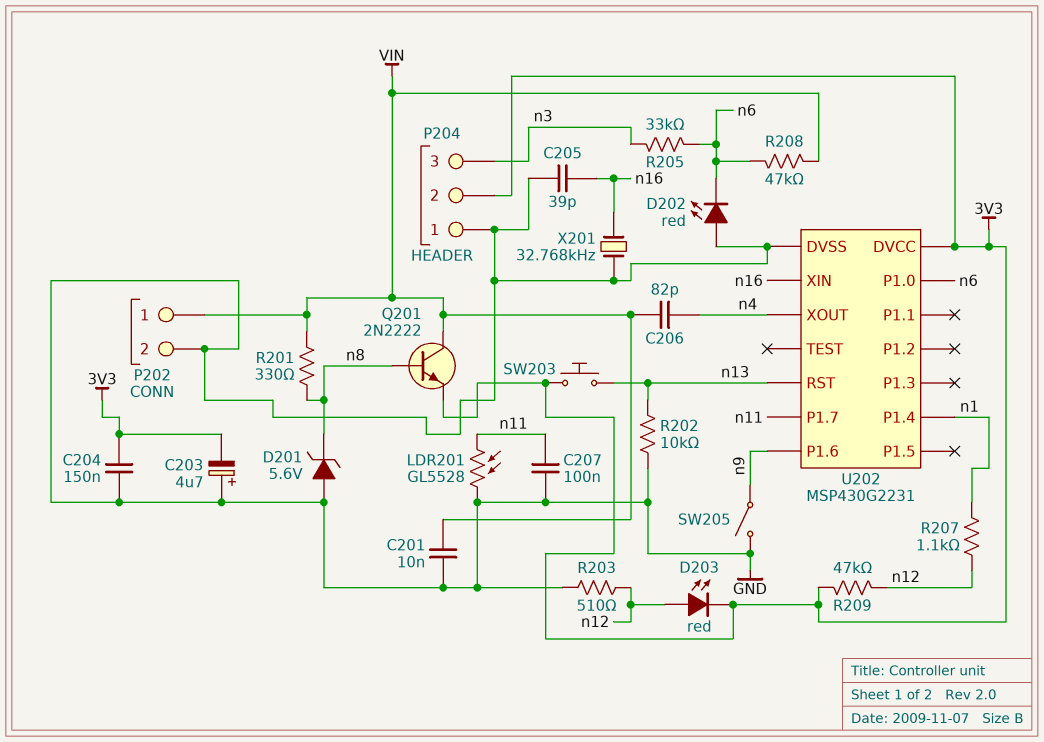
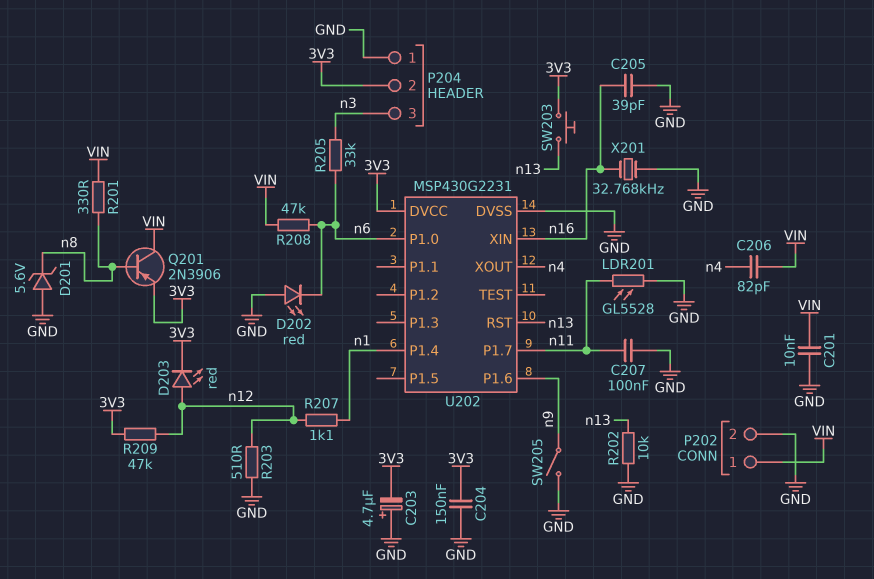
Q201: NPN 2N2222 (B n8, C VIN, E 3V3) -> PNP 2N3906 (B n8, C VIN, E 3V3)

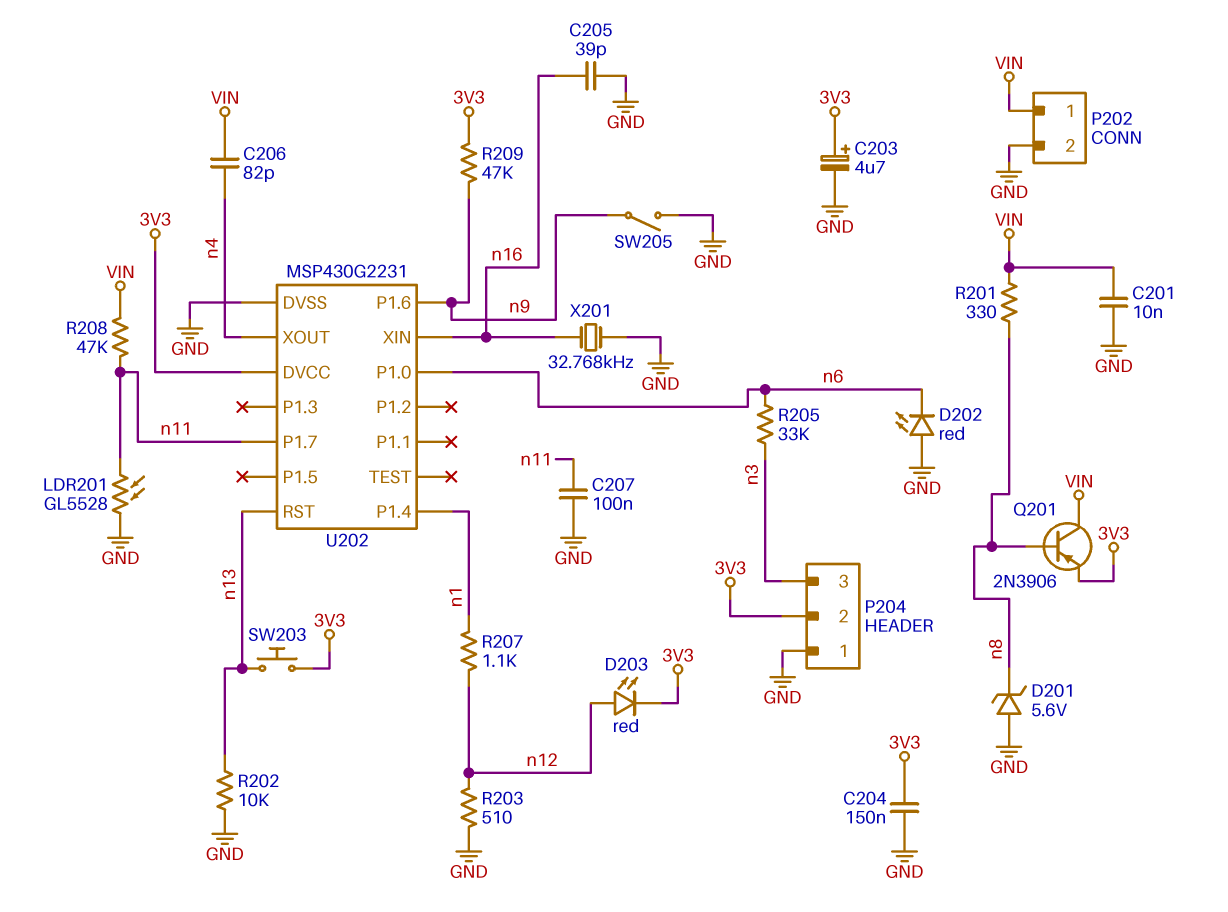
C203: 4.7uF (plus GND, minus 3V3) -> 4.7uF (plus 3V3, minus GND)
R208: 47k (VIN, n6) -> 47k (VIN, n11)
R209: 47k (3V3, n12) -> 47k (3V3, n9)

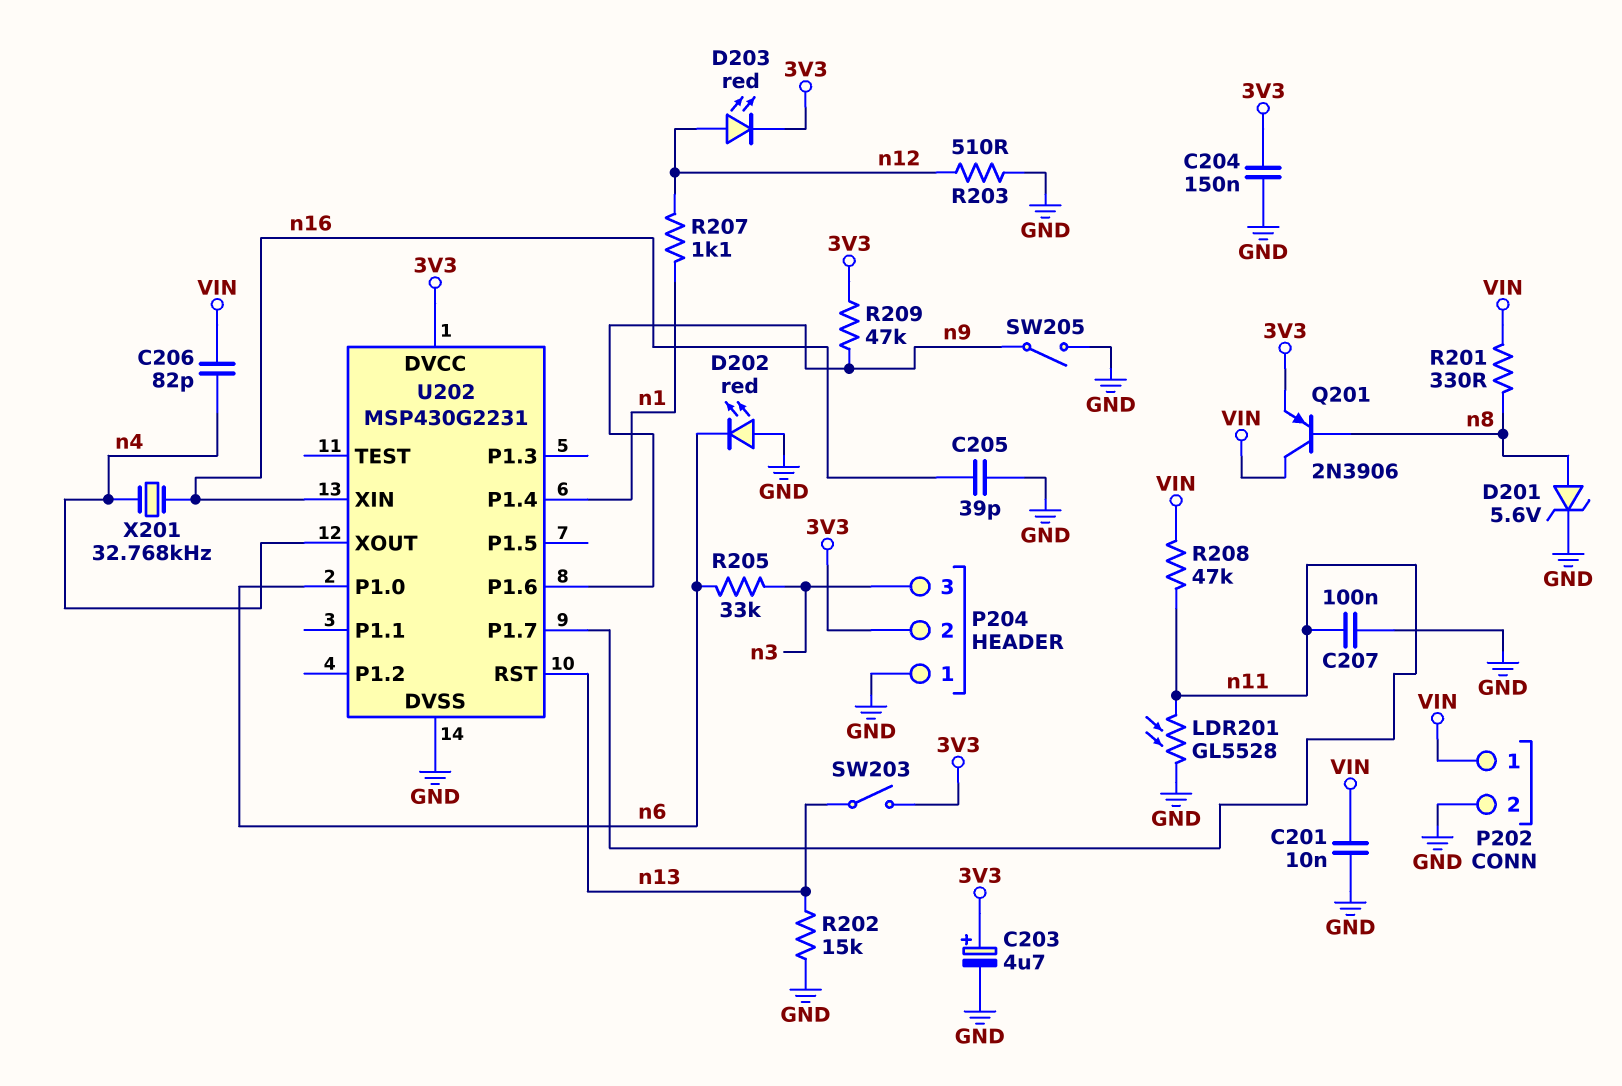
D201: zener 5.6V (A GND, K n8) -> zener 5.6V (A n8, K GND)
R202: 10k (GND, n13) -> 15k (GND, n13)
SW203: button (3V3, n13) -> switch (3V3, n13)
X201: 32.768kHz (GND, n16) -> 32.768kHz (n4, n16)

